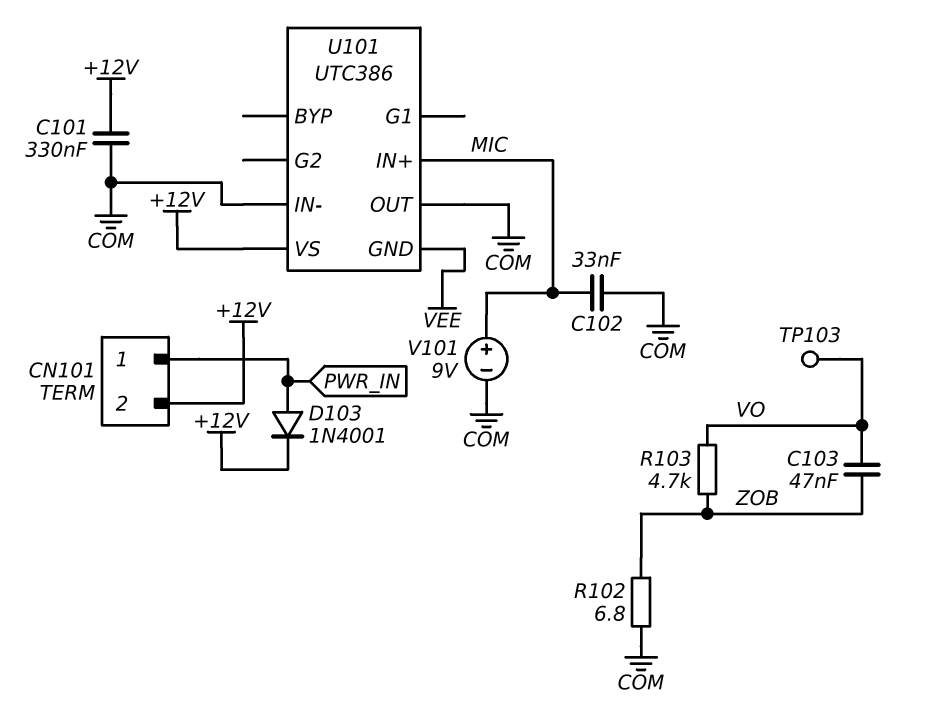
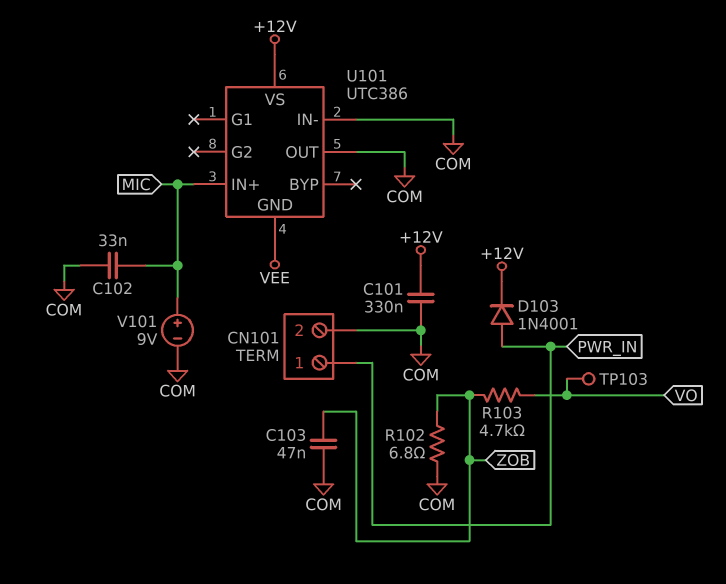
C103: 47nF (VO, ZOB) -> 47nF (COM, ZOB)
CN101 pin 2: +12V -> COM

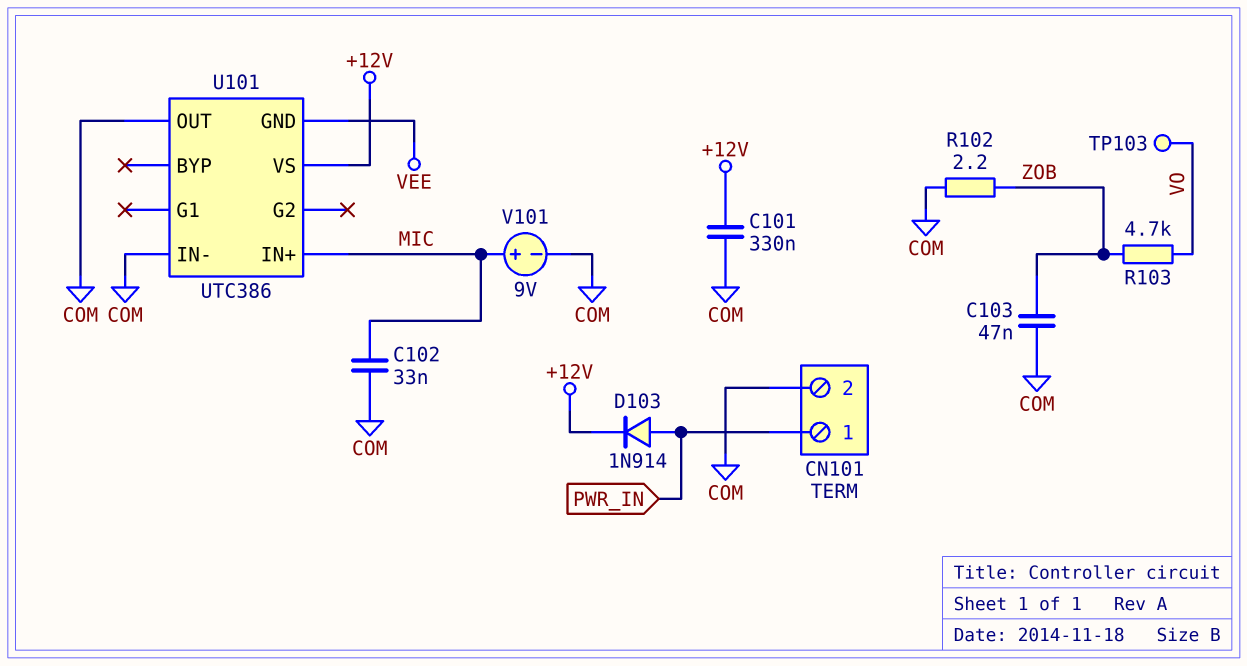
D103: diode 1N4001 (A PWR_IN, K +12V) -> diode 1N914 (A PWR_IN, K +12V)
R102: 6.8 (COM, ZOB) -> 2.2 (COM, ZOB)

